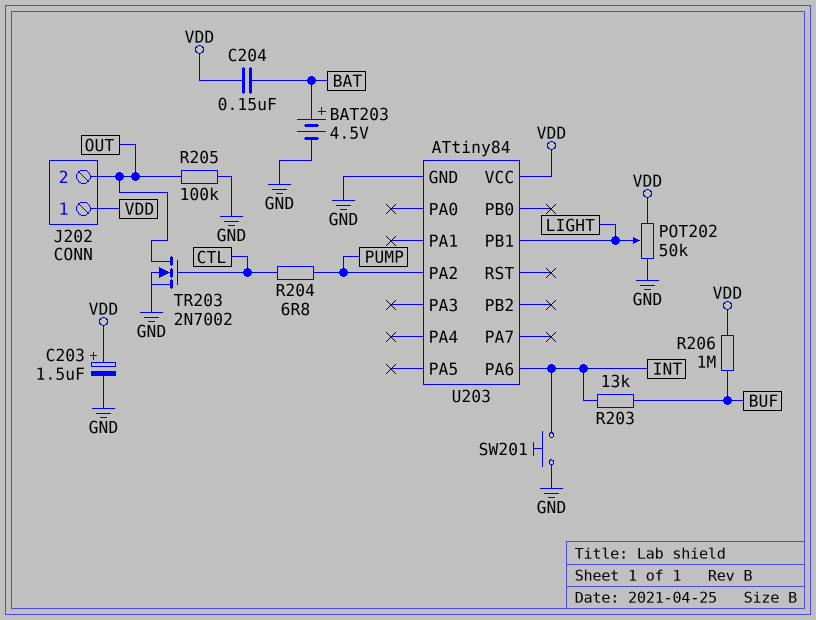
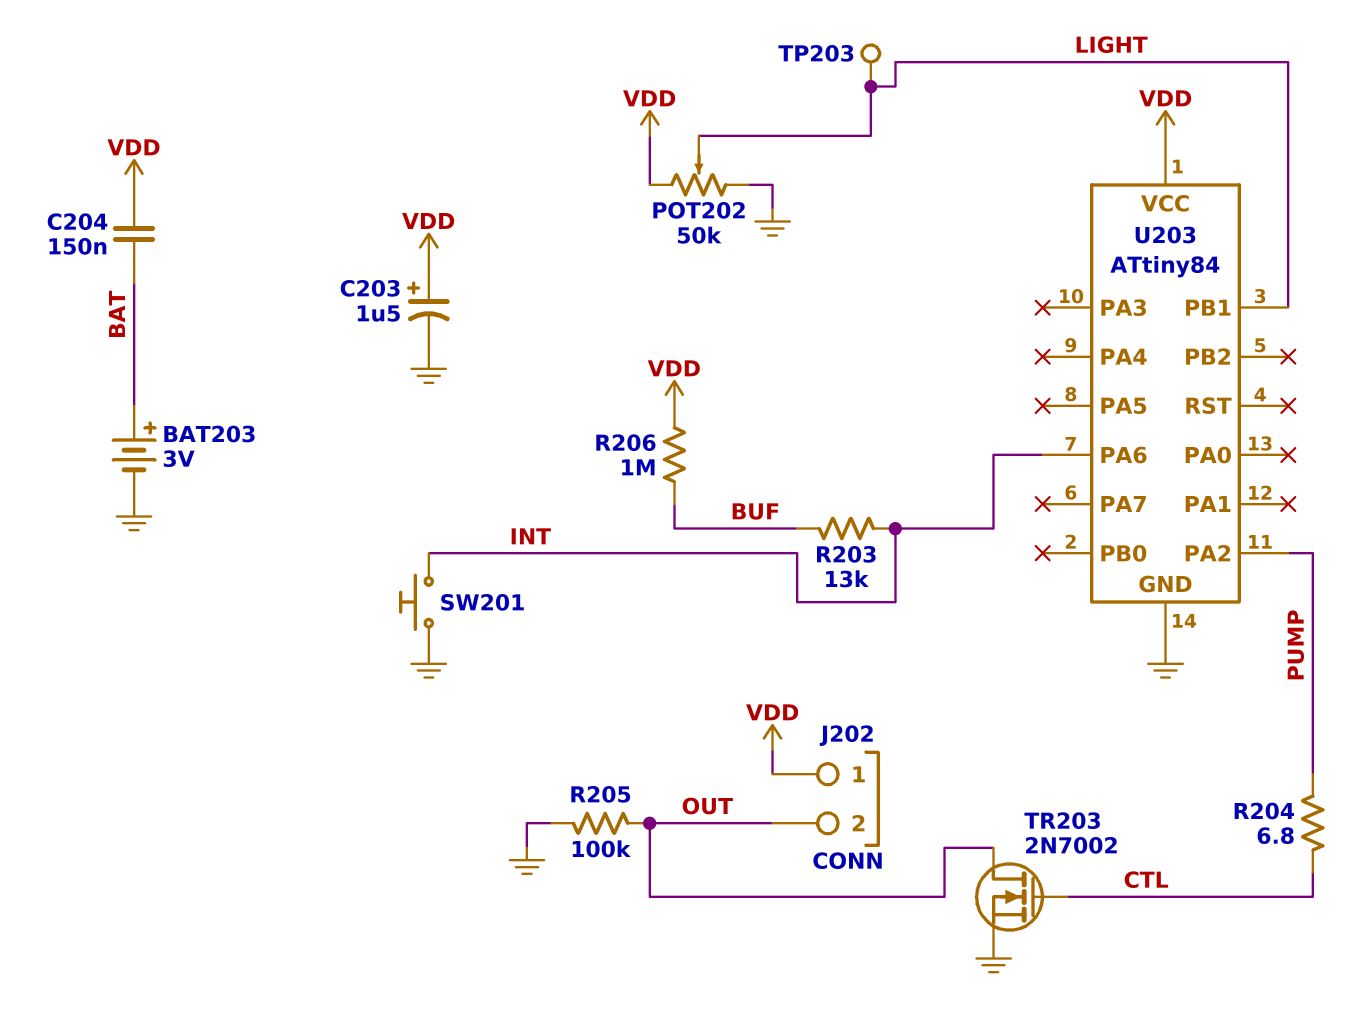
BAT203: 4.5V (plus BAT, minus GND) -> 3V (plus BAT, minus GND)
TP203: none -> test point (LIGHT)

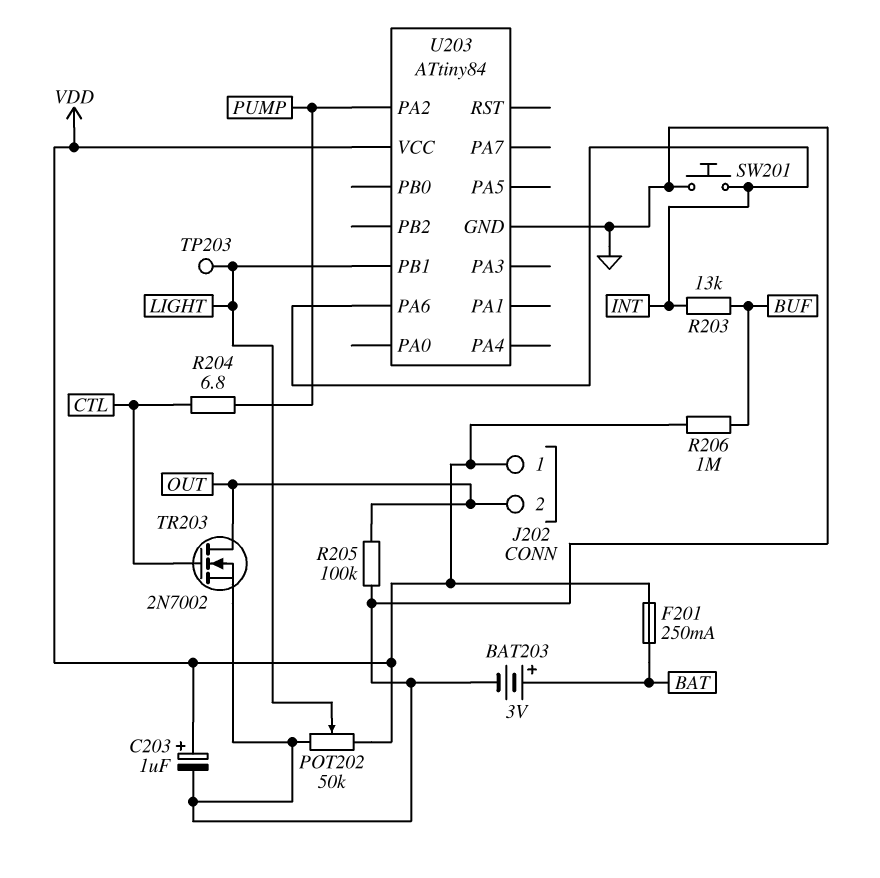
C203: 1.5uF (plus VDD, minus GND) -> 1uF (plus VDD, minus GND)
C204: 150nF (BAT, VDD) -> none
F201: none -> 250mA (BAT, VDD)

